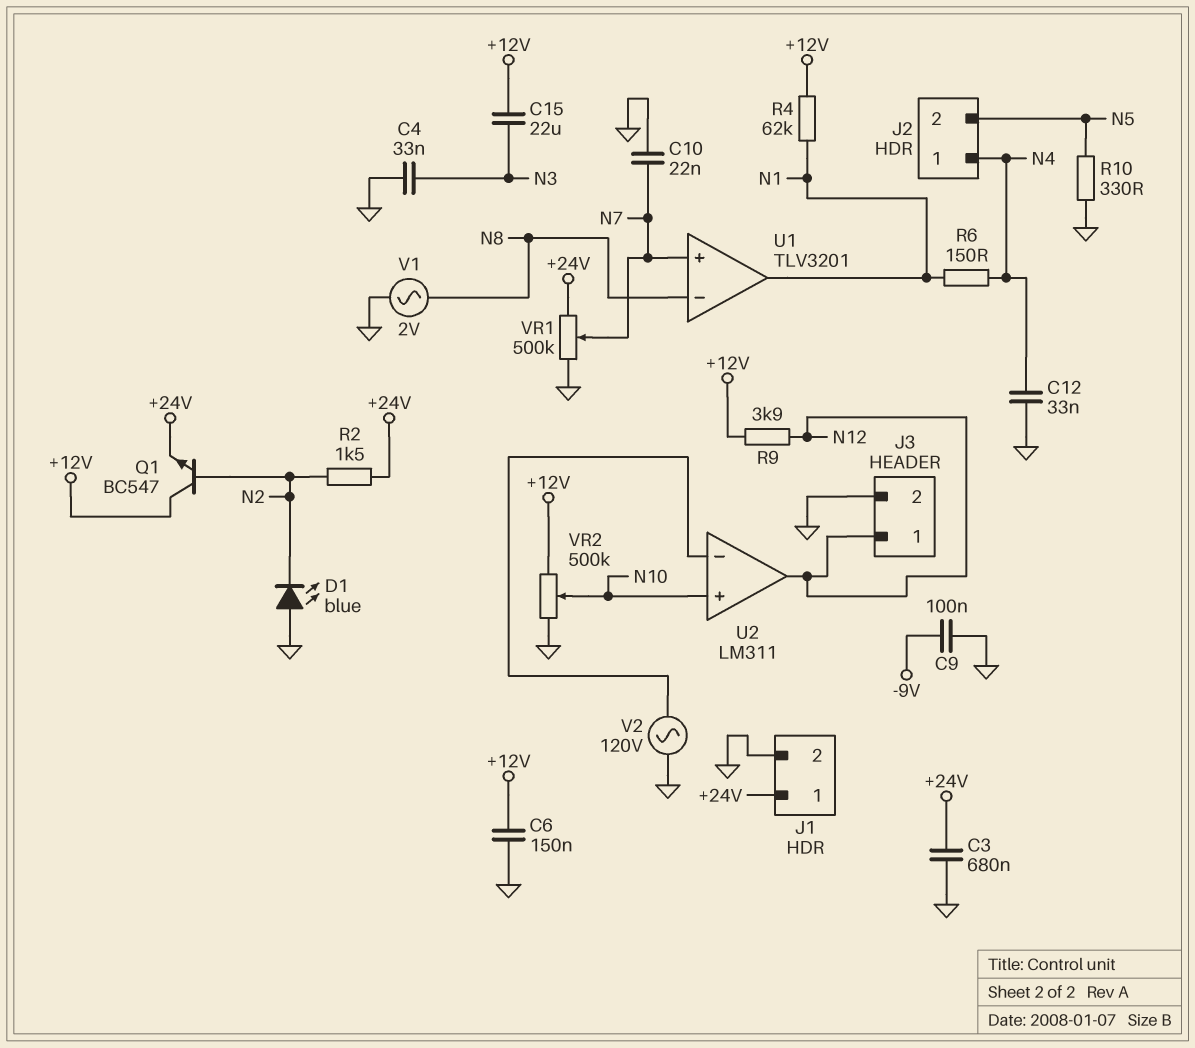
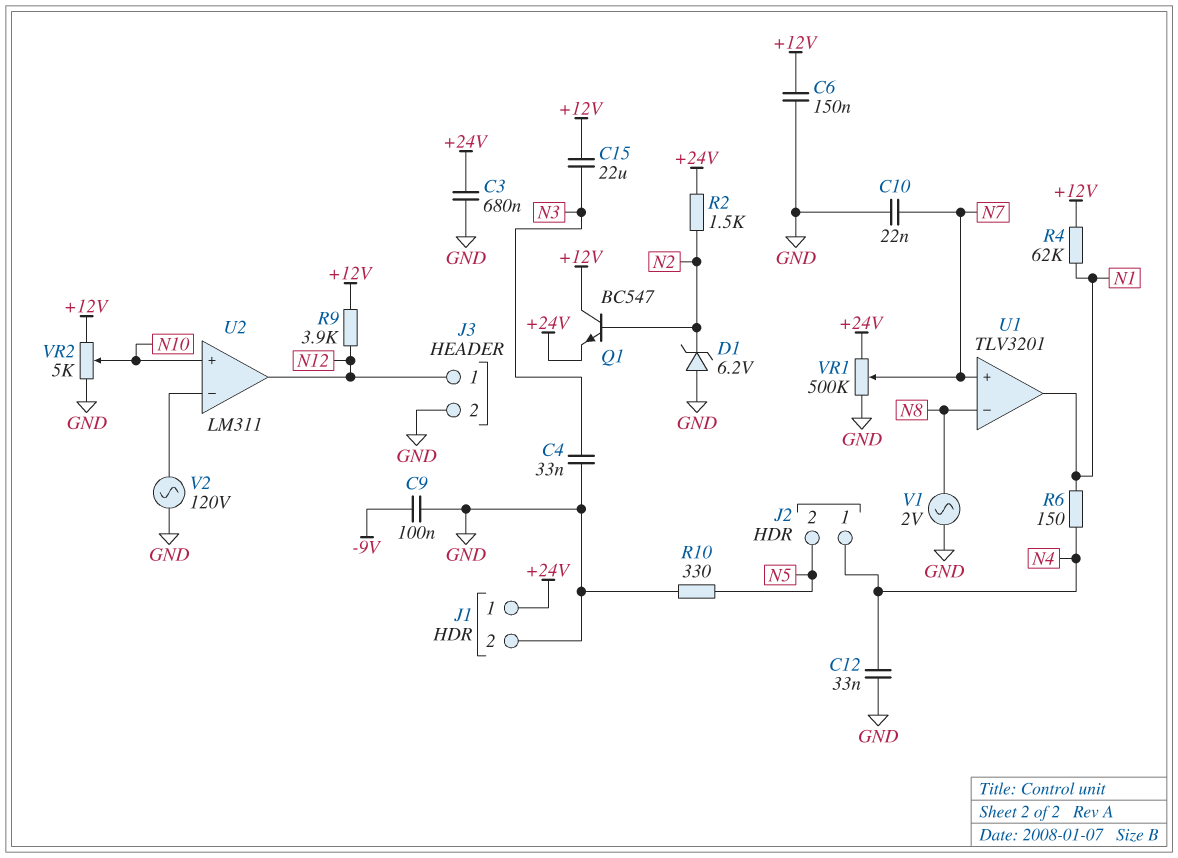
D1: LED blue (A GND, K N2) -> zener 6.2V (A GND, K N2)
VR2: 500k (+12V, GND, wiper N10) -> 5k (+12V, GND, wiper N10)

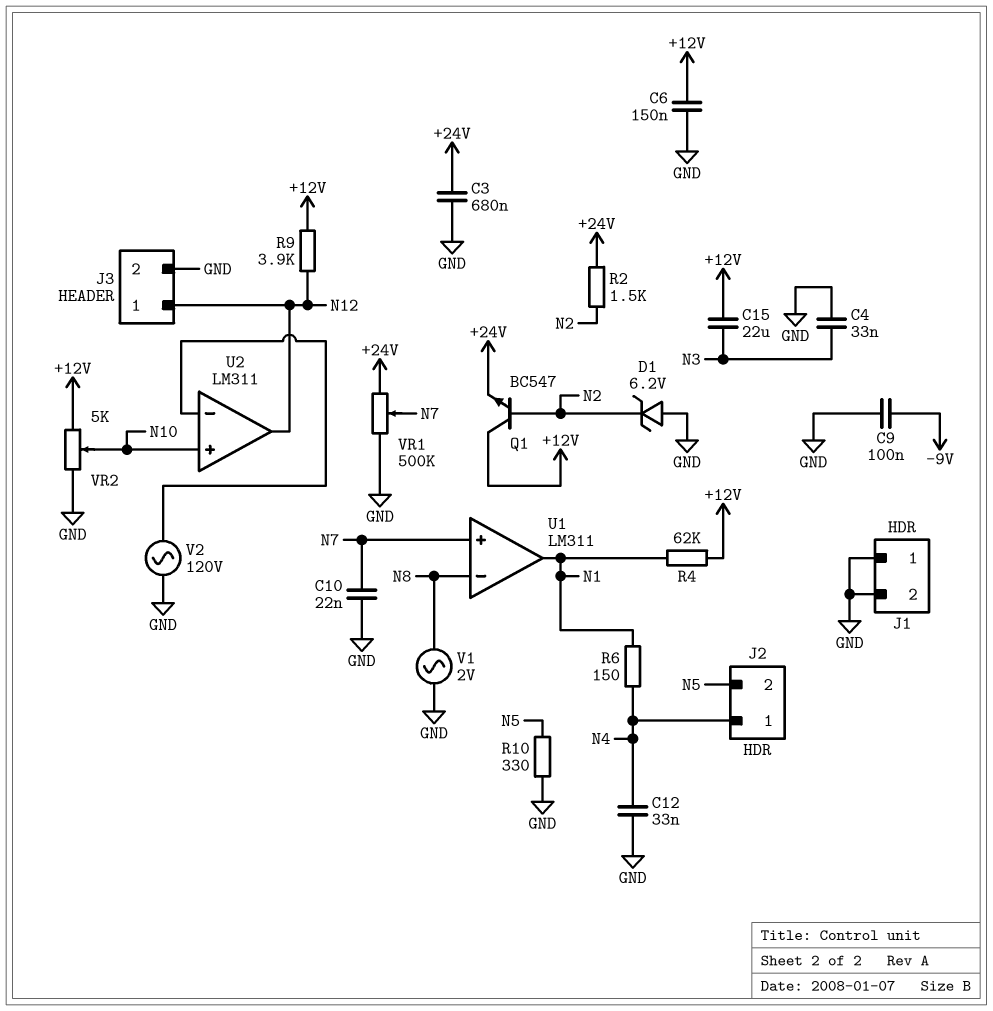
J1 pin 1: +24V -> GND
U1: TLV3201 -> LM311

